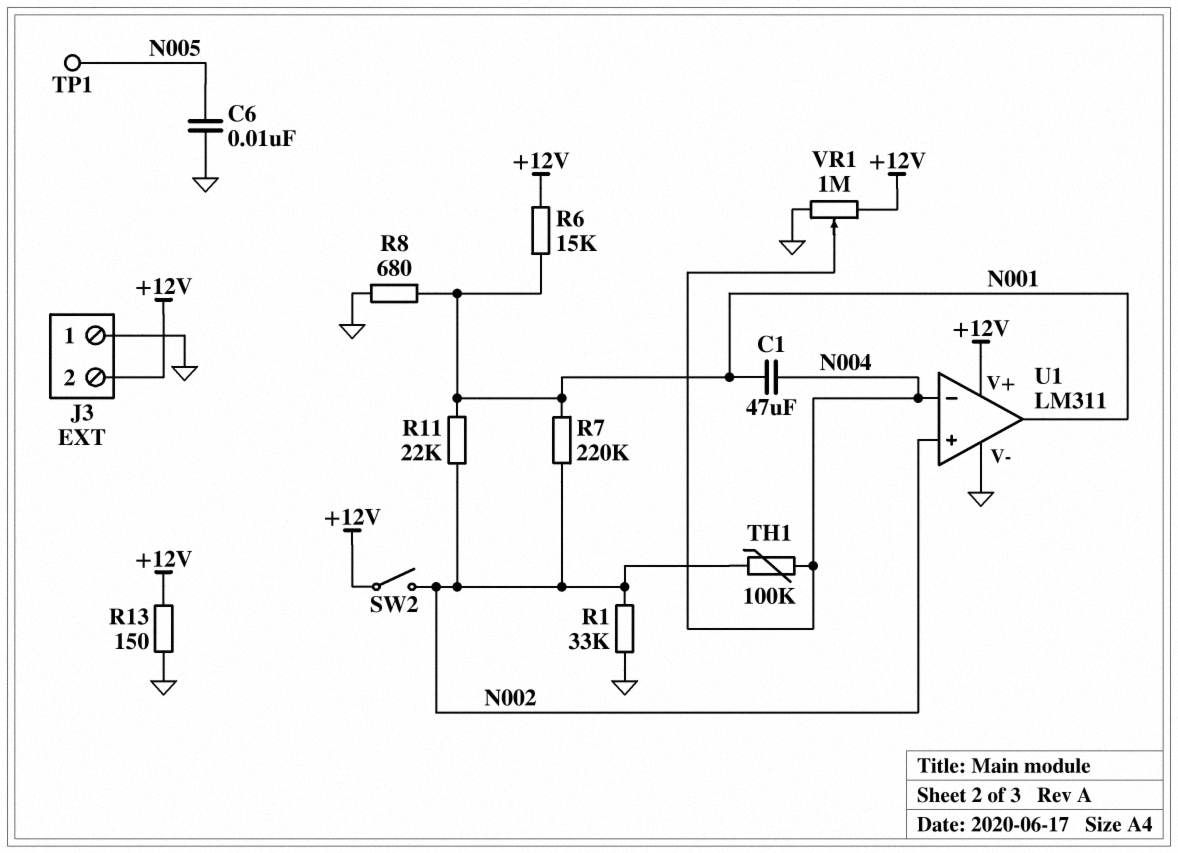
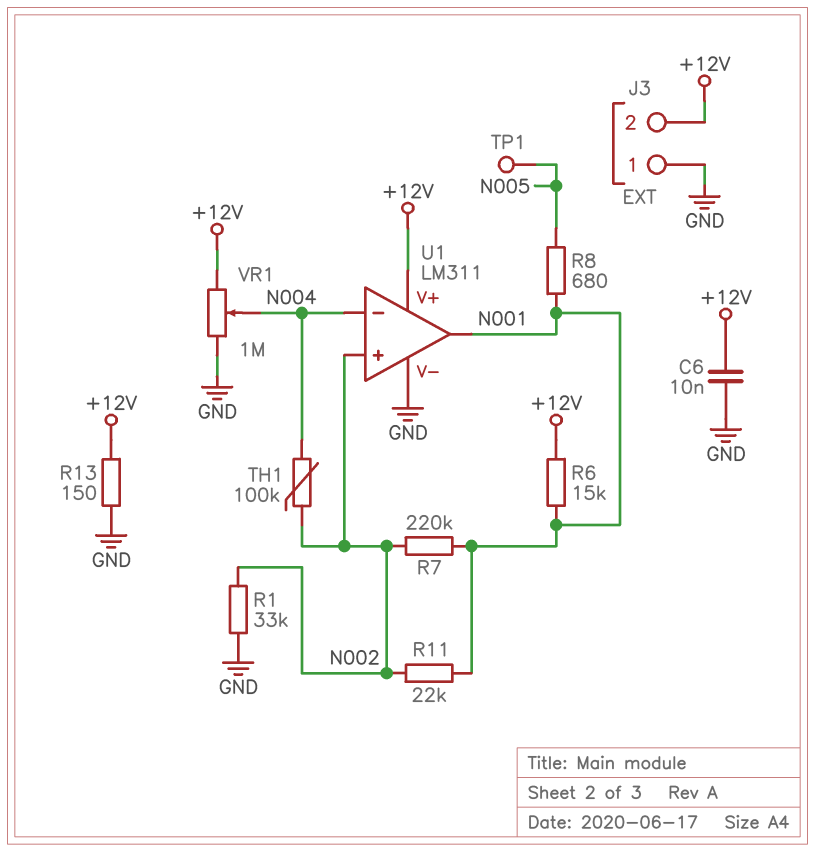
C1: 47uF (N001, N004) -> none
C6: 10nF (GND, N005) -> 10nF (+12V, GND)
R8: 680 (GND, N001) -> 680 (N001, N005)
SW2: switch (+12V, N002) -> none

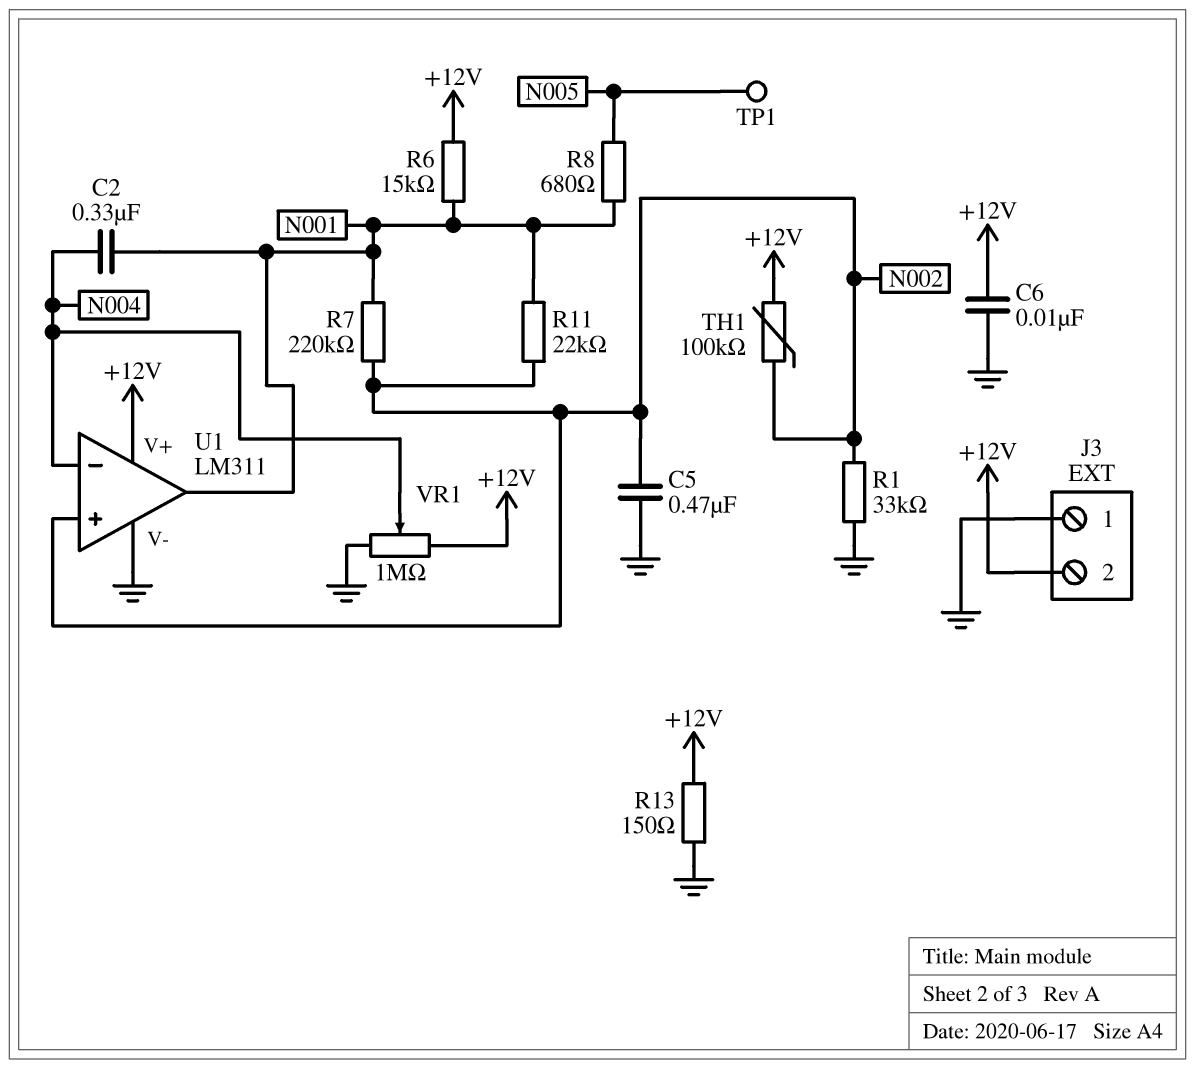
C2: none -> 330nF (N001, N004)
C5: none -> 470nF (GND, N002)
TH1: 100k (N002, N004) -> 100k (+12V, N002)

